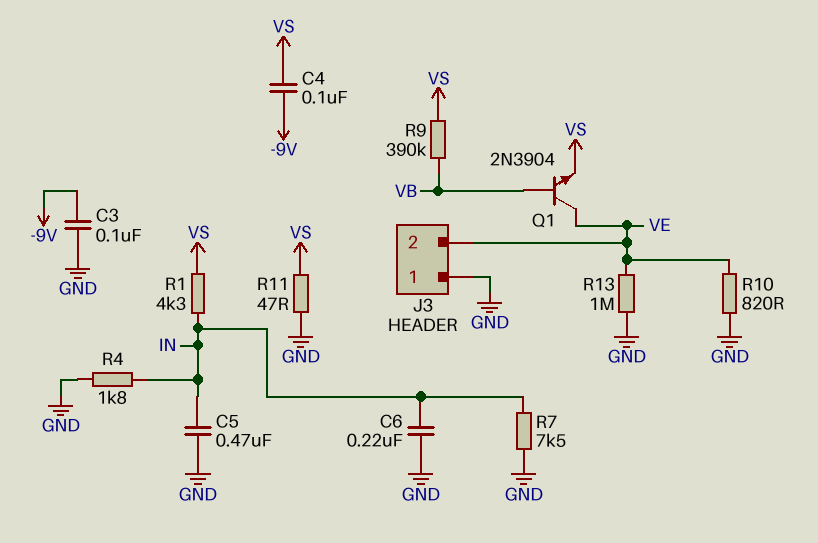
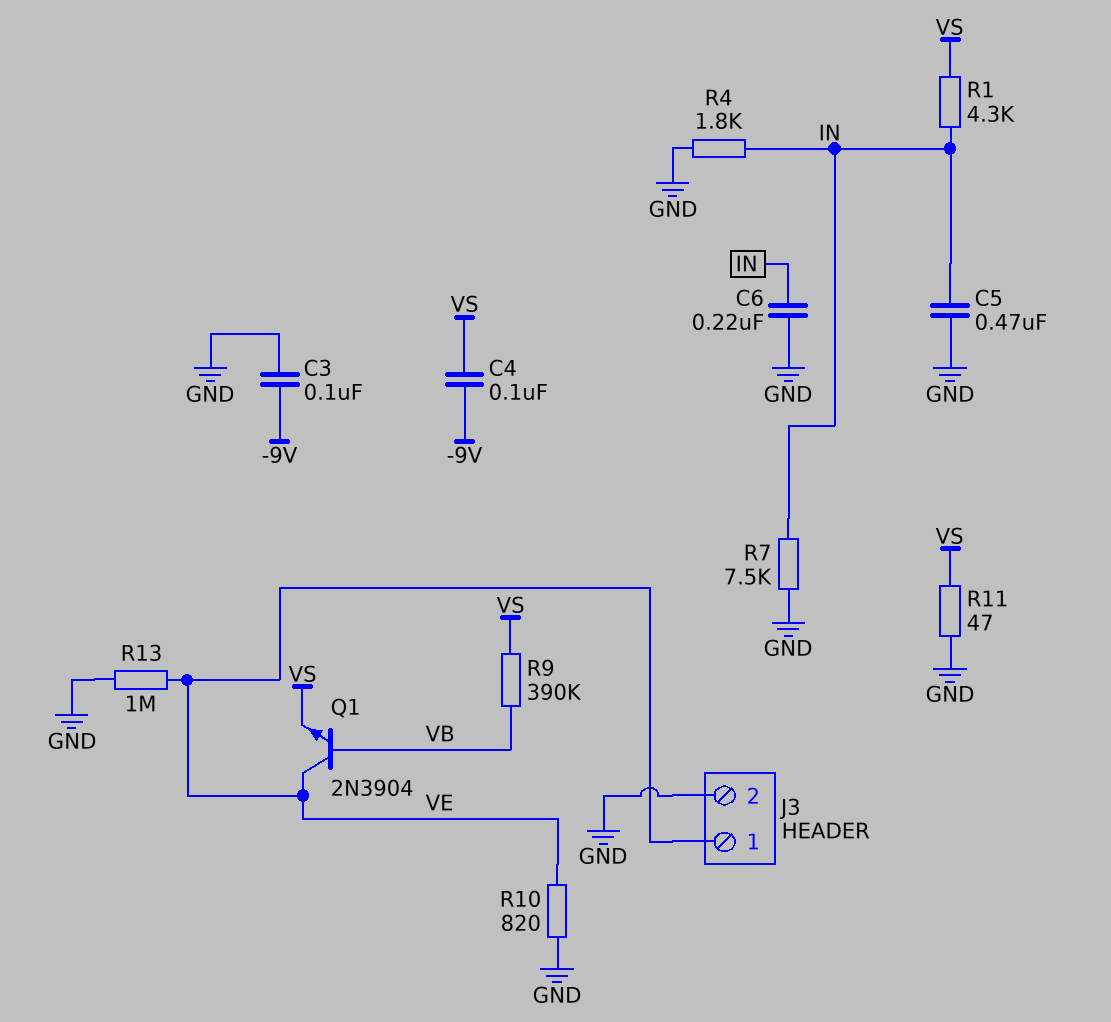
J3 pin 1: GND -> VE
J3 pin 2: VE -> GND

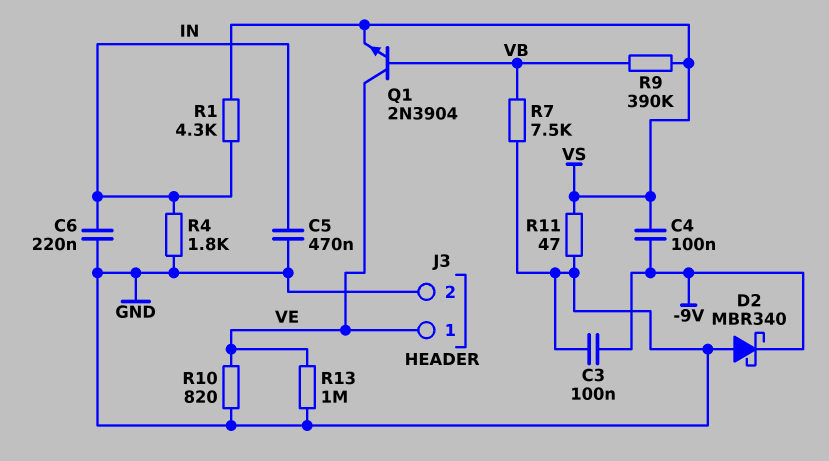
D2: none -> schottky MBR340 (A GND, K -9V)
R7: 7.5k (GND, IN) -> 7.5k (GND, VB)

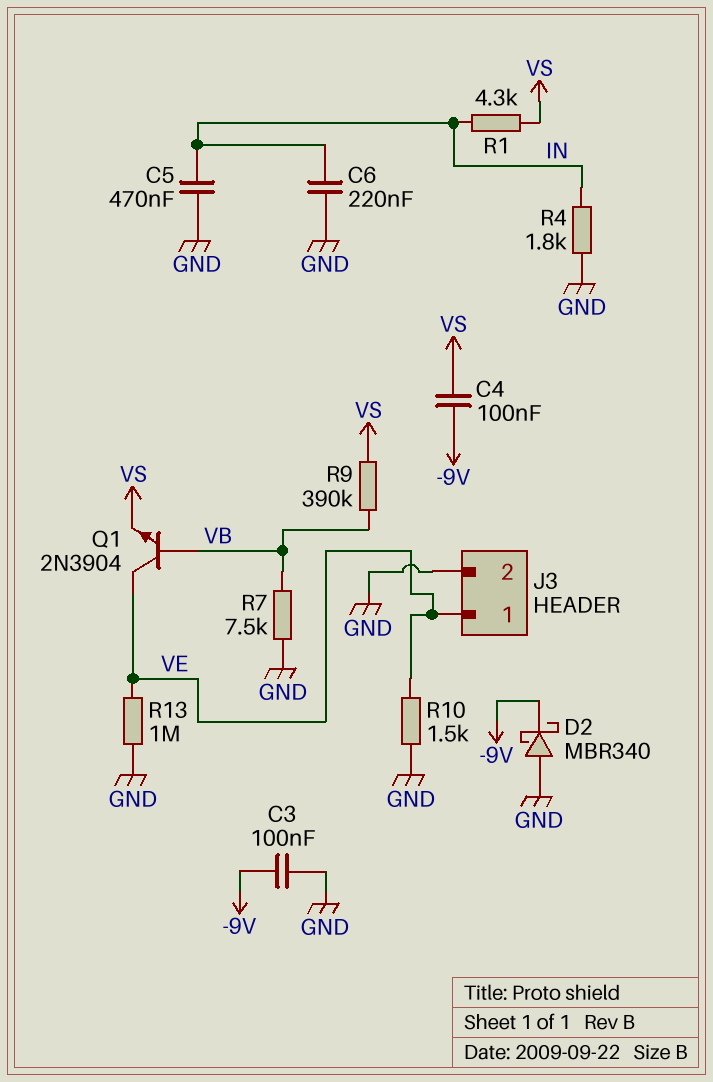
R10: 820 (GND, VE) -> 1.5k (GND, VE)
R11: 47 (GND, VS) -> none

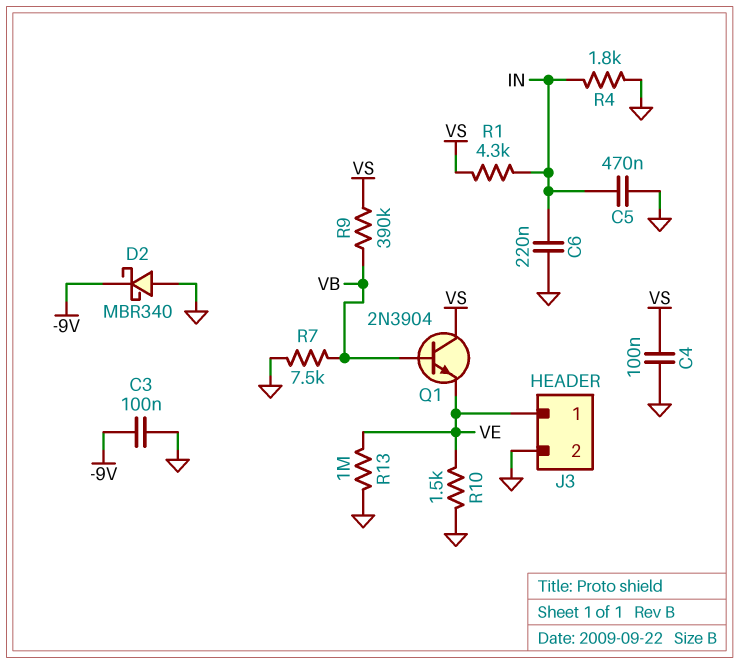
C4: 100nF (-9V, VS) -> 100nF (GND, VS)
Q1: NPN 2N3904 (B VB, C VE, E VS) -> NPN 2N3904 (B VB, C VS, E VE)

